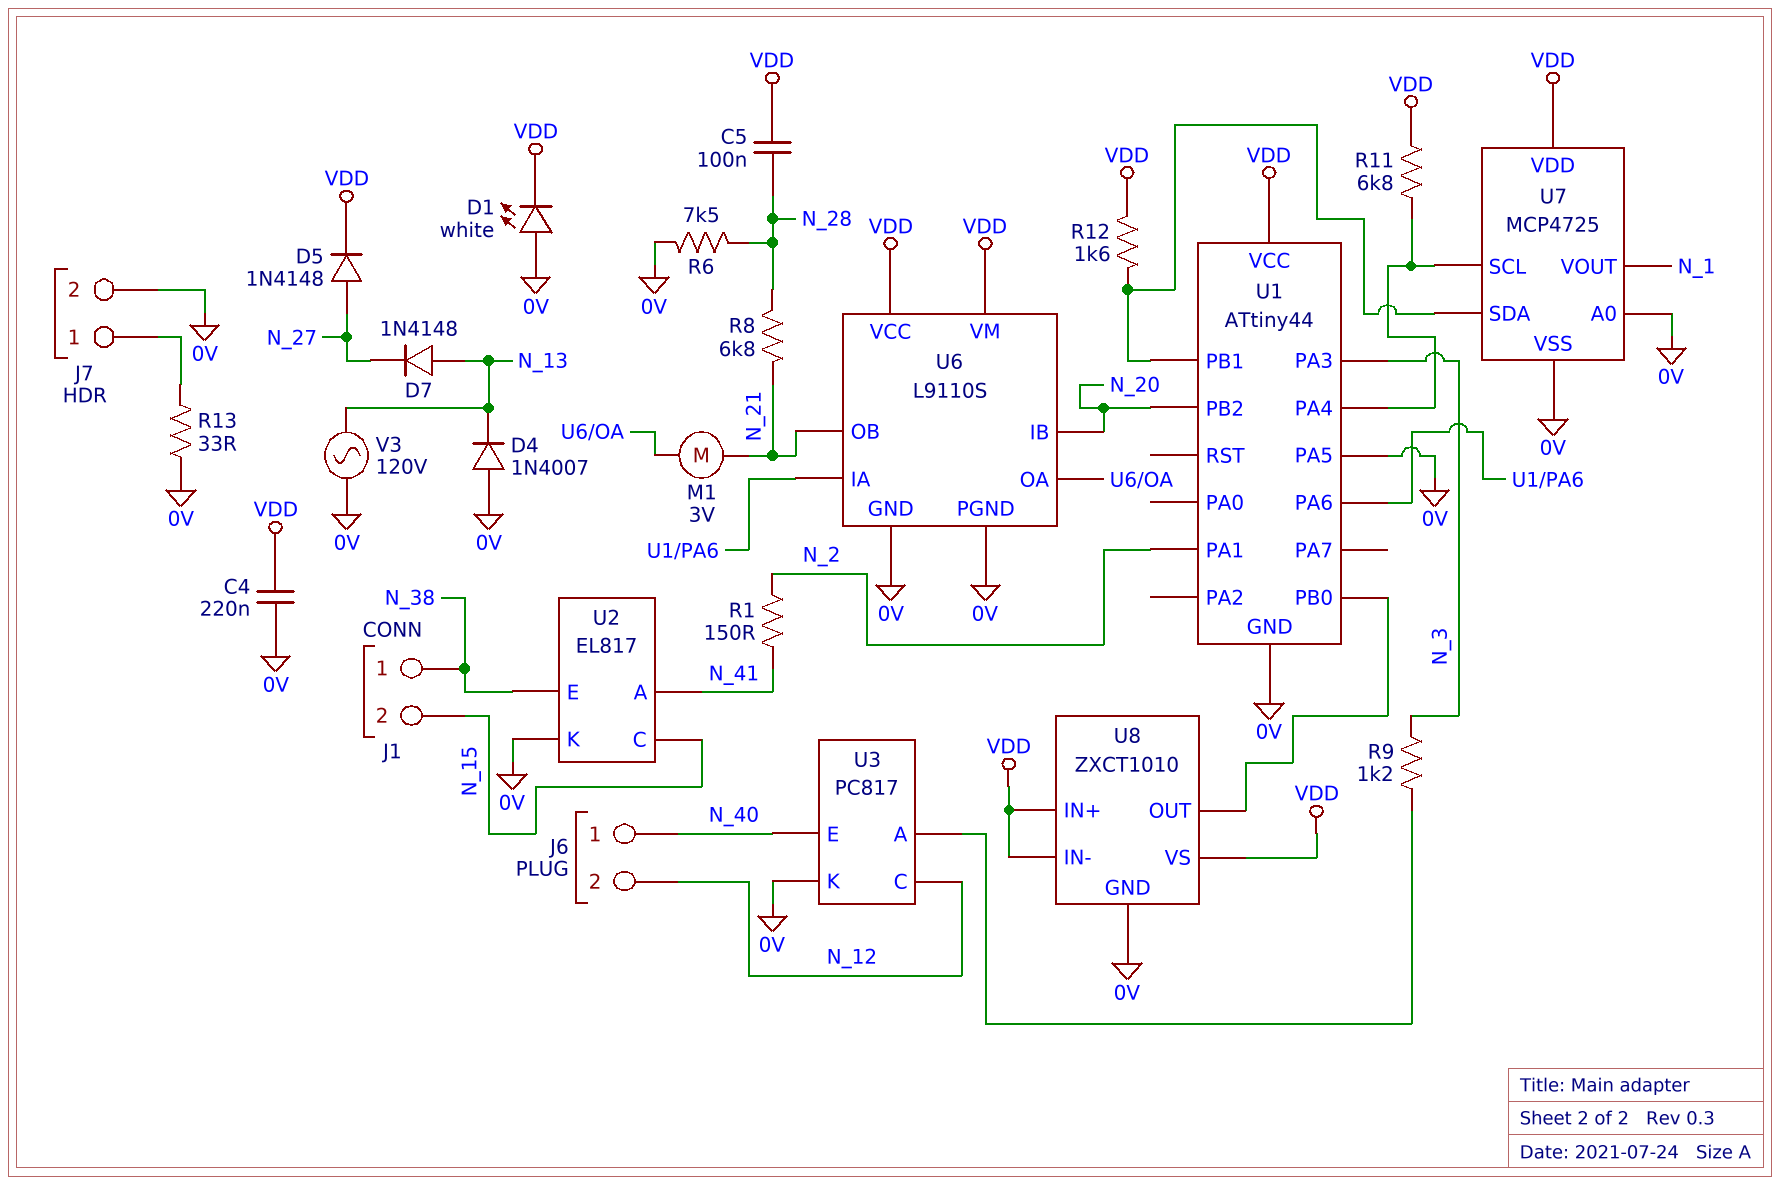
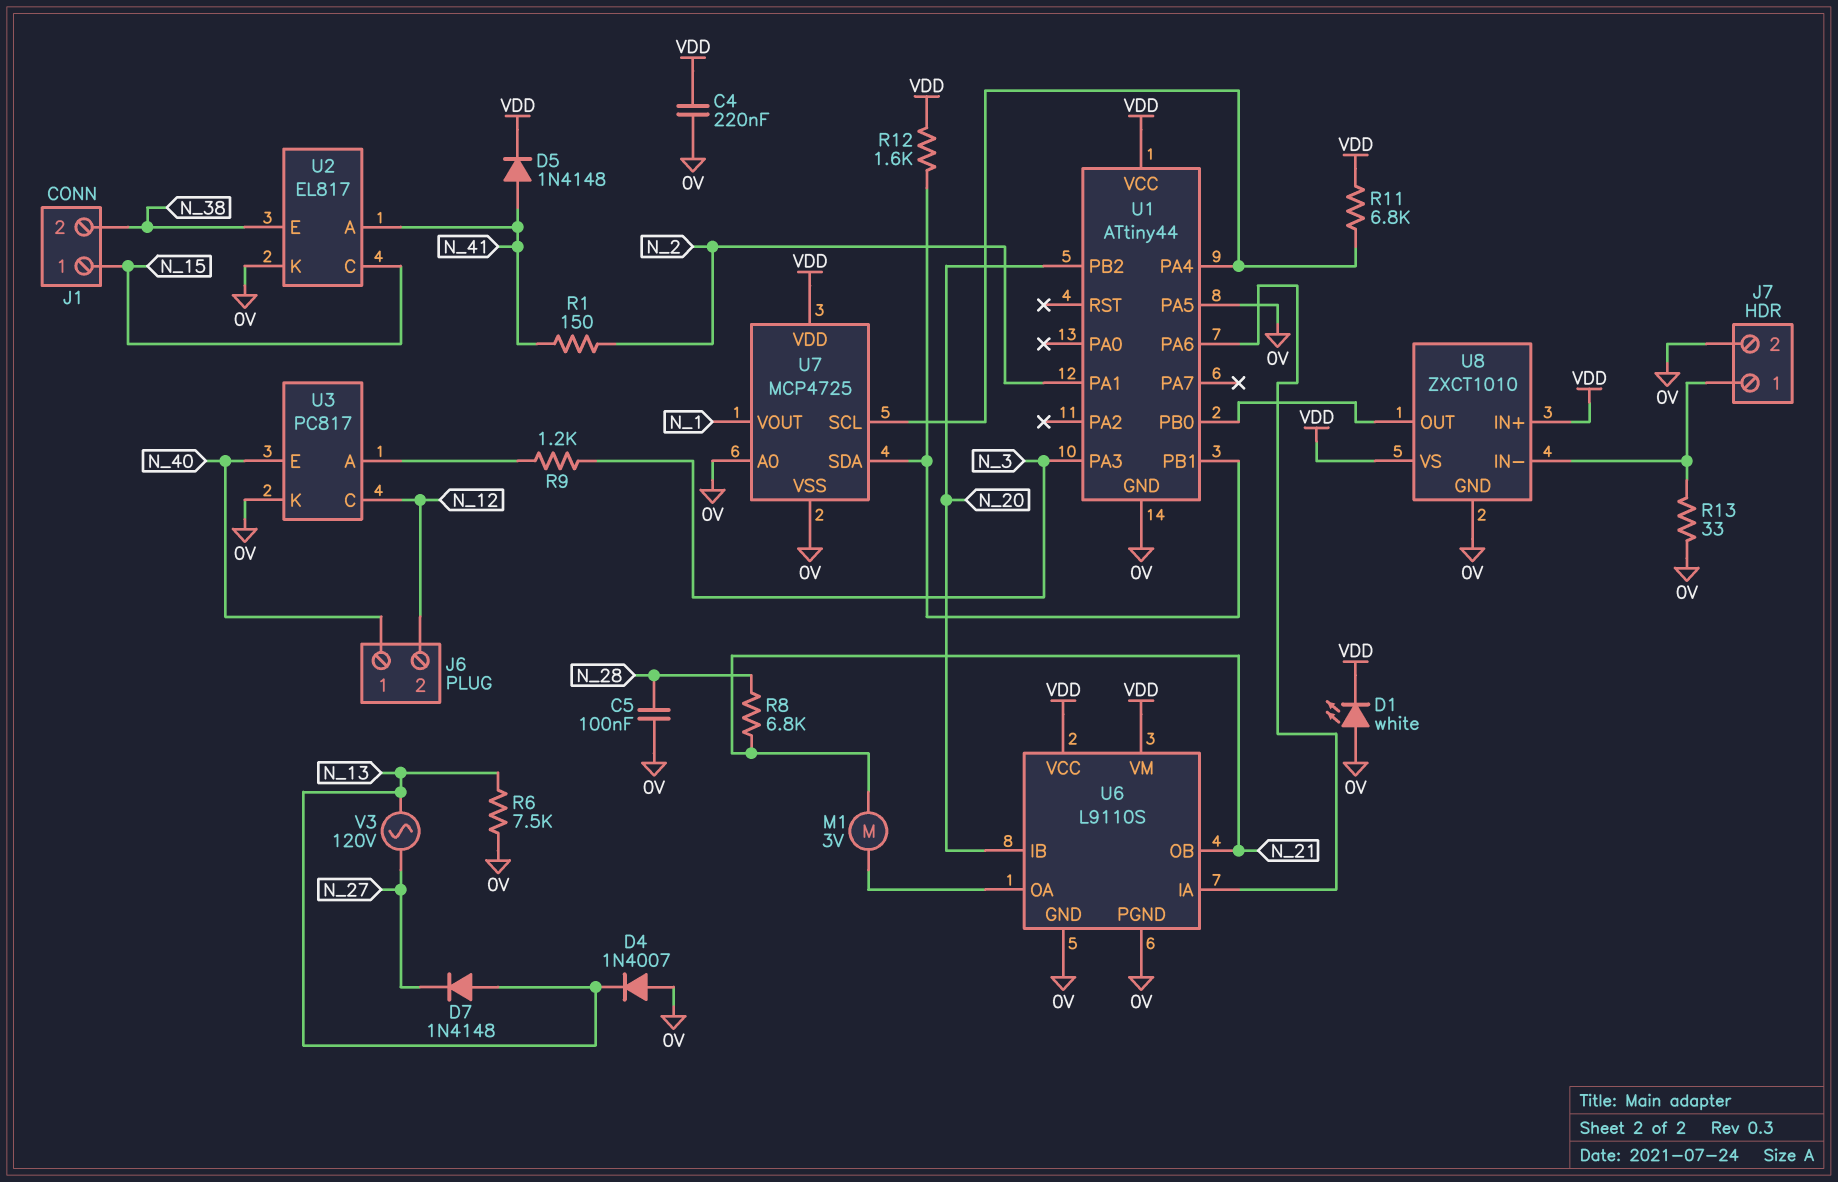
C5: 100nF (N_28, VDD) -> 100nF (0V, N_28)
D5: diode 1N4148 (A N_27, K VDD) -> diode 1N4148 (A N_41, K VDD)
J1 pin 1: N_38 -> N_15
J1 pin 2: N_15 -> N_38
R6: 7.5k (0V, N_28) -> 7.5k (0V, N_13)
U8 pin IN-: VDD -> J7/1
V3: AC 120V (0V, N_13) -> AC 120V (N_13, N_27)

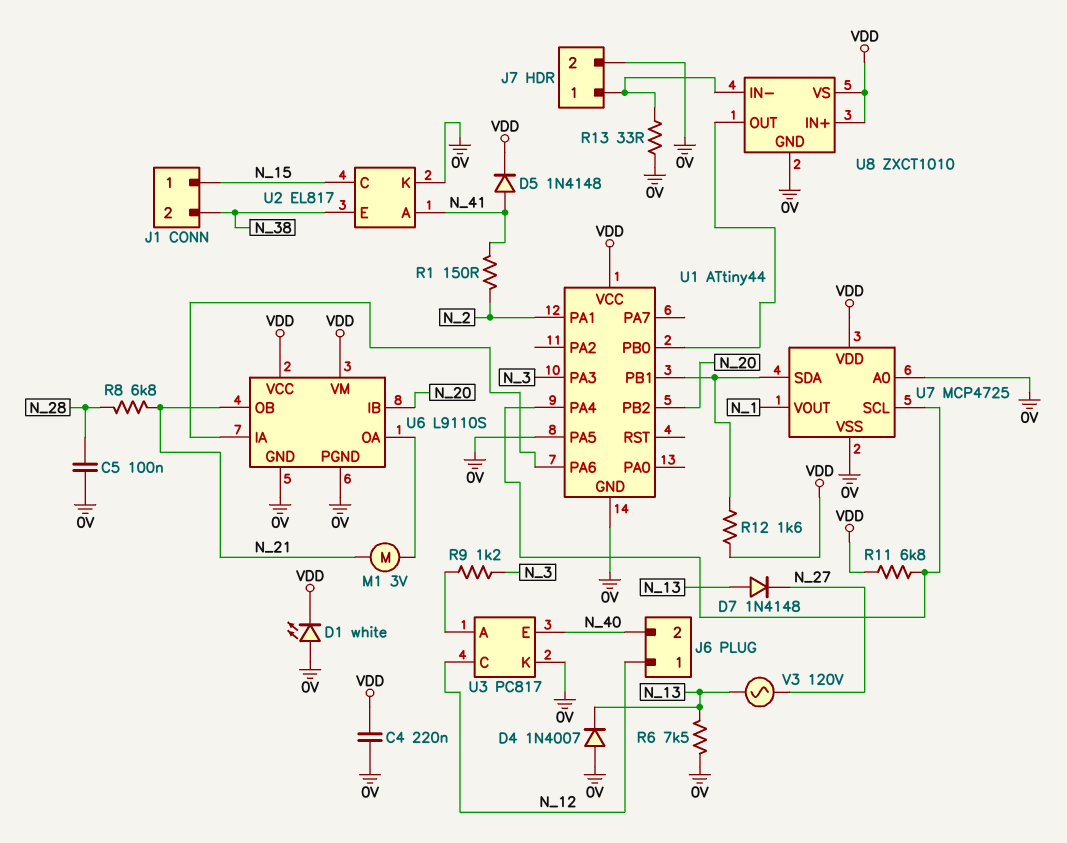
J6 pin 1: N_40 -> N_12
J6 pin 2: N_12 -> N_40

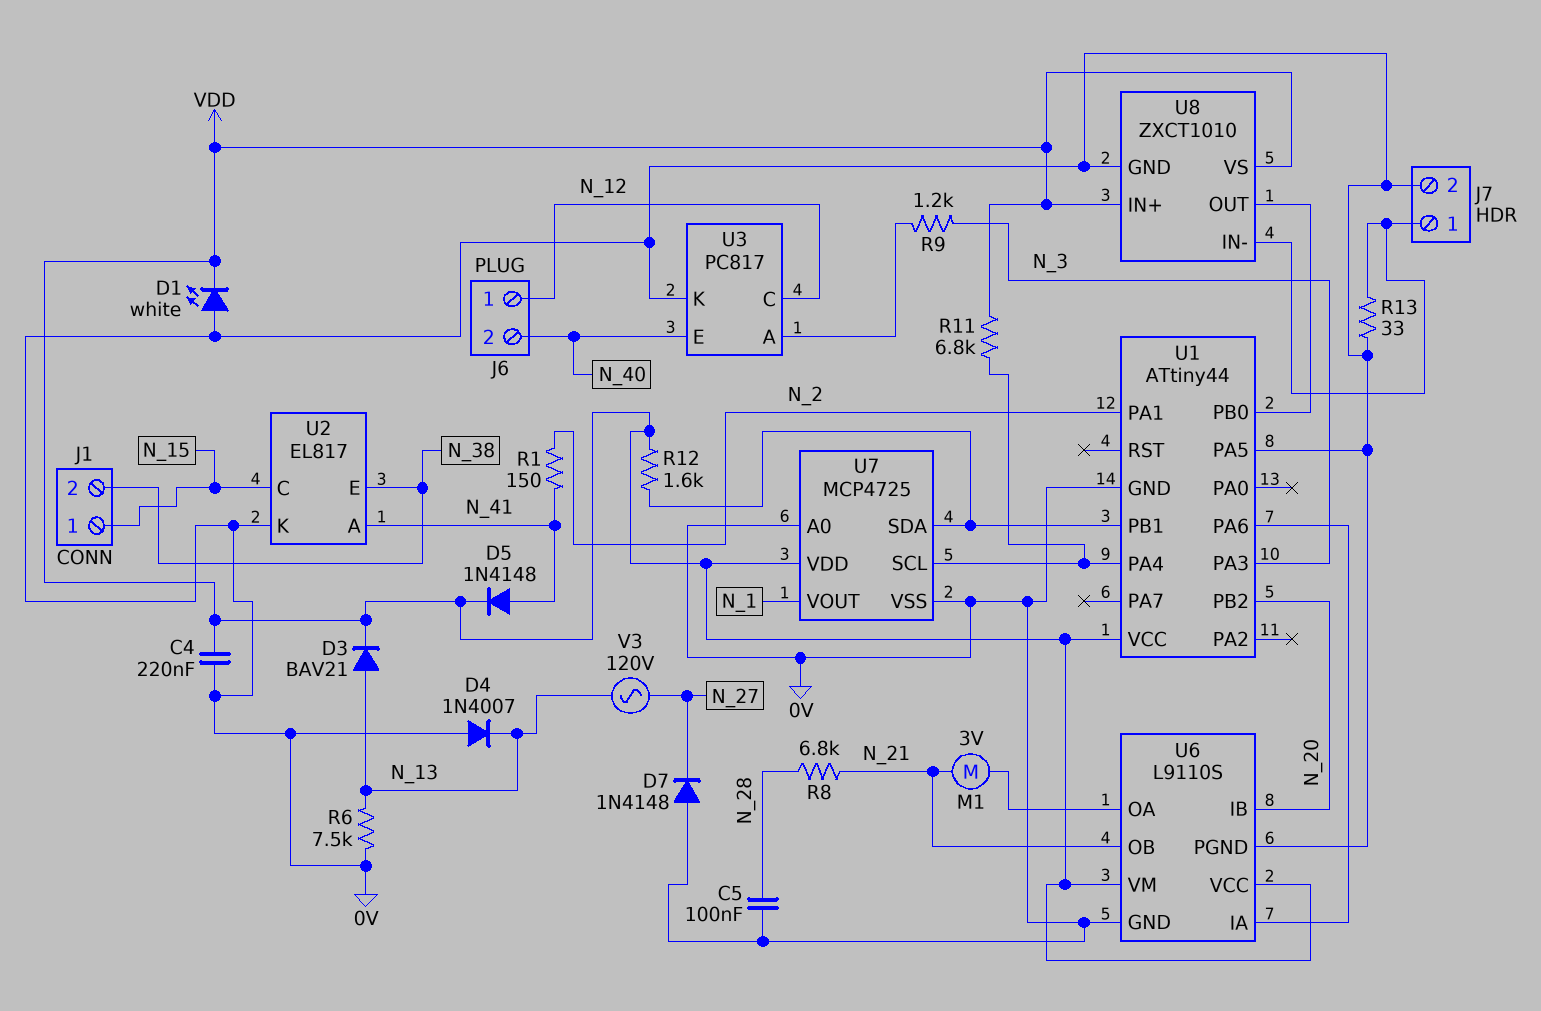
D3: none -> diode BAV21 (A N_13, K VDD)
D7: diode 1N4148 (A N_13, K N_27) -> diode 1N4148 (A 0V, K N_27)

